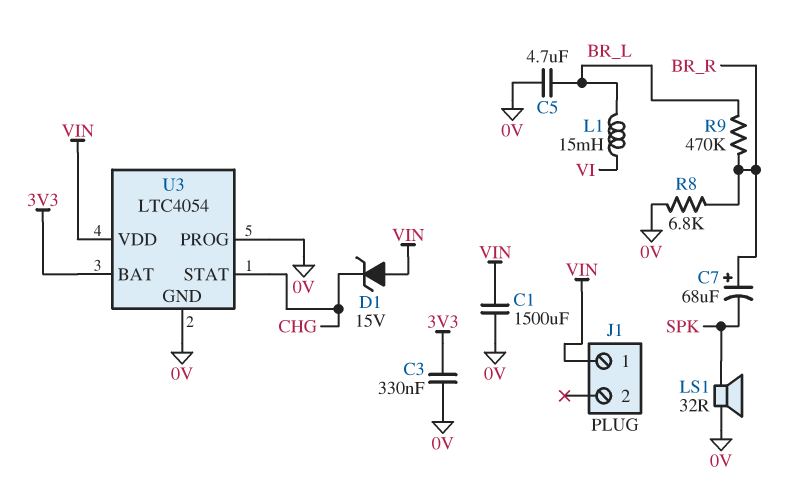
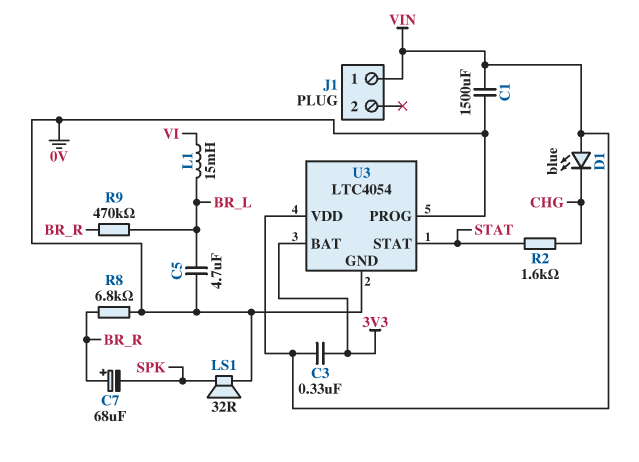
C3: 330nF (0V, 3V3) -> 330nF (3V3, VIN)
D1: zener 15V (A VIN, K CHG) -> LED blue (A VIN, K CHG)
R2: none -> 1.6k (CHG, STAT)
U3 pin STAT: CHG -> STAT

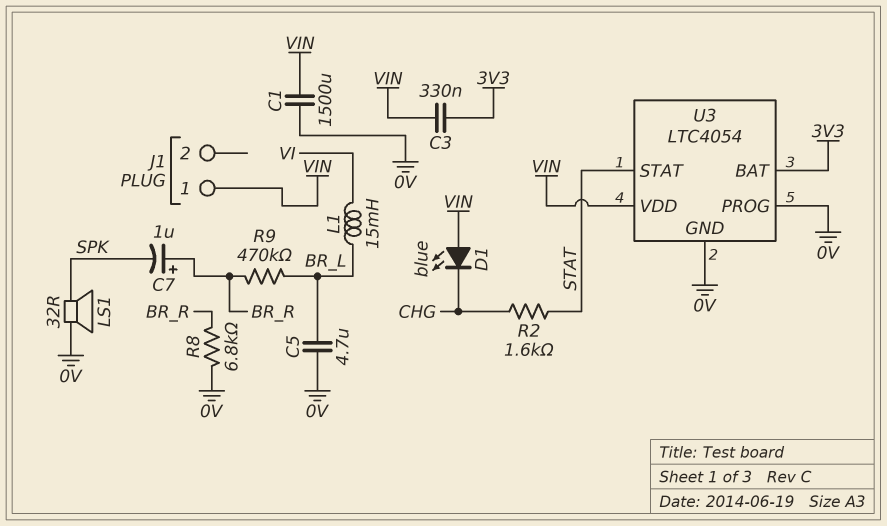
C7: 68uF (plus BR_R, minus SPK) -> 1uF (plus BR_R, minus SPK)

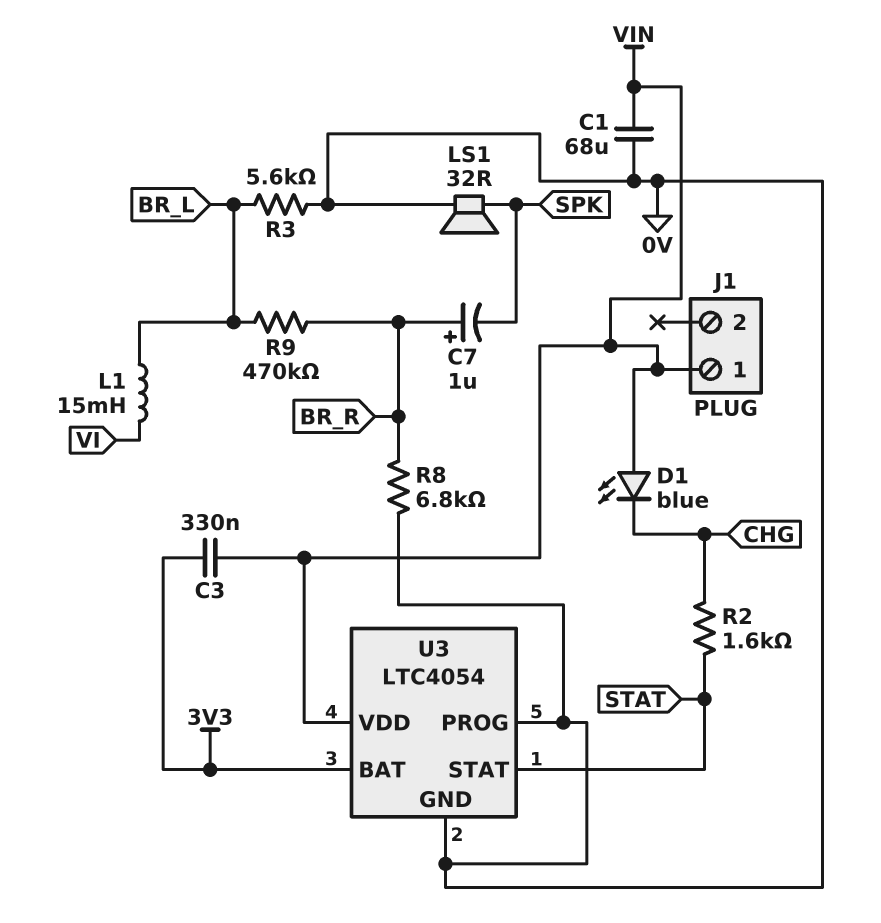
C1: 1500uF (0V, VIN) -> 68uF (0V, VIN)
C5: 4.7uF (0V, BR_L) -> none
R3: none -> 5.6k (0V, BR_L)

